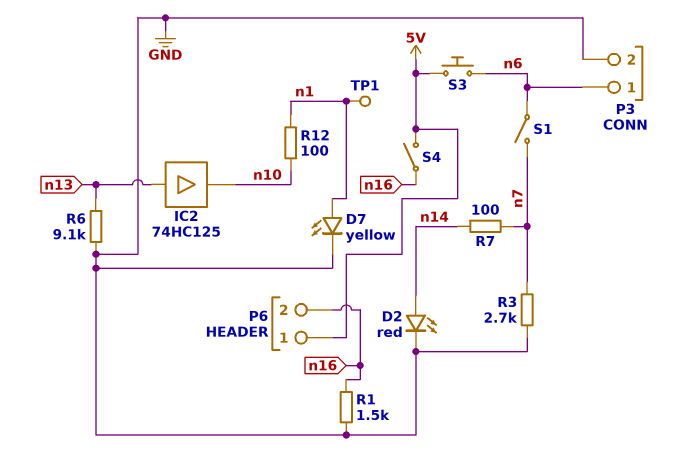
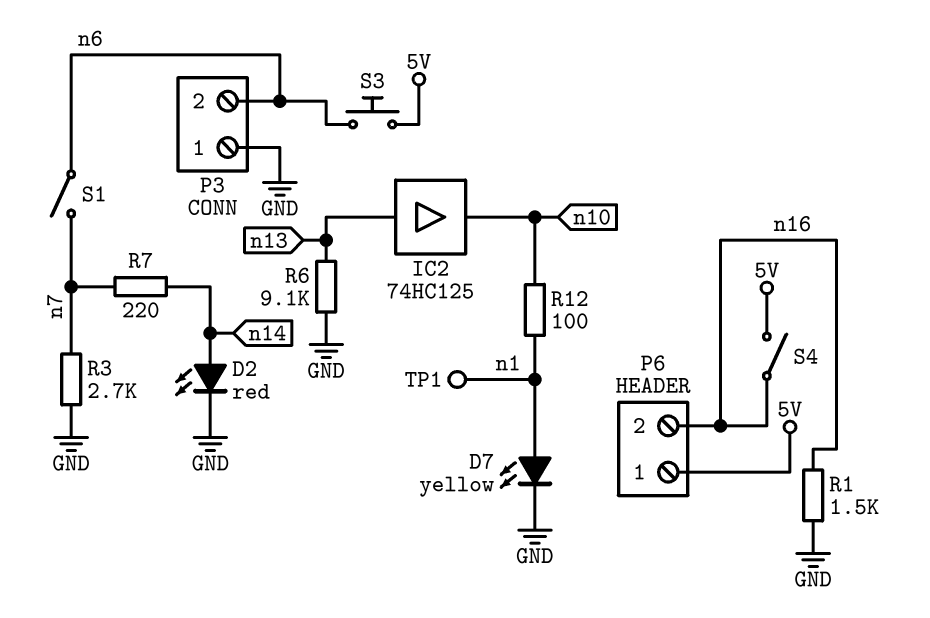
P3 pin 1: n6 -> GND
P3 pin 2: GND -> n6
R7: 100 (n7, n14) -> 220 (n7, n14)

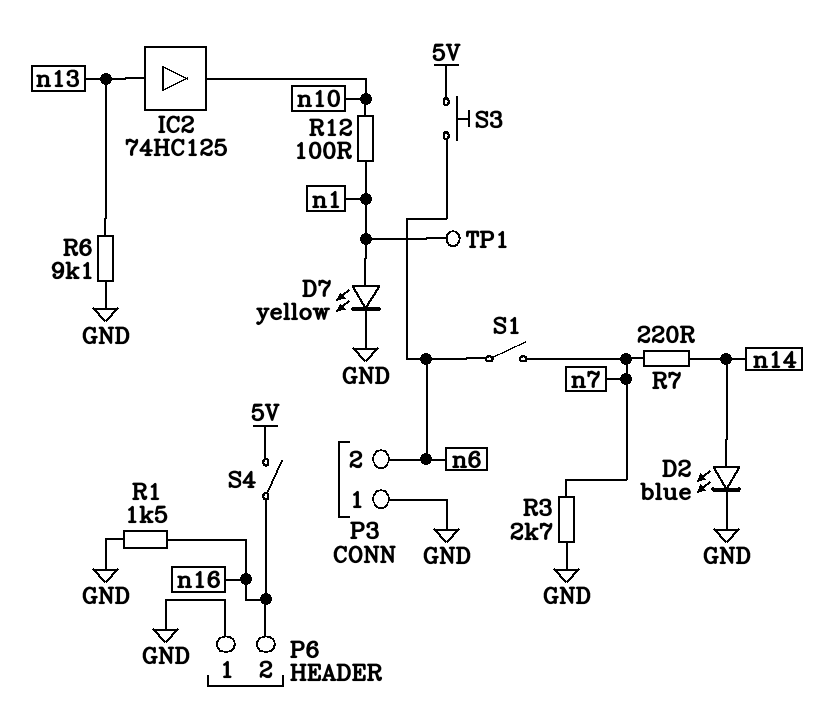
D2: LED red (A n14, K GND) -> LED blue (A n14, K GND)
P6 pin 1: 5V -> GND

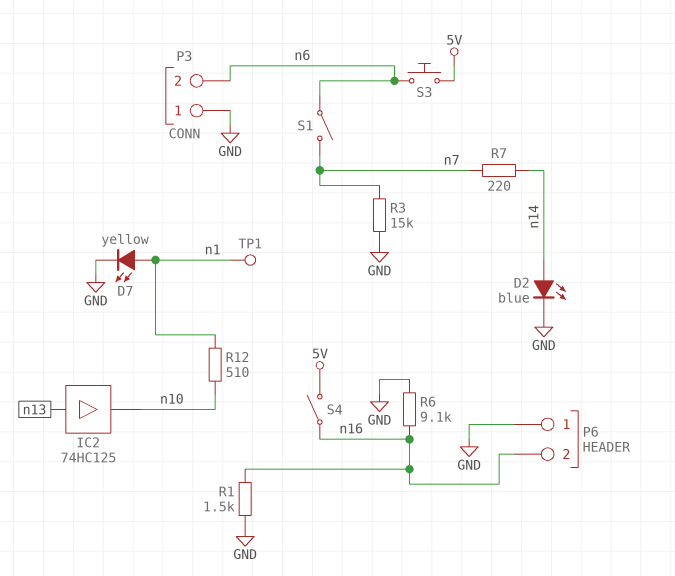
R3: 2.7k (GND, n7) -> 15k (GND, n7)
R6: 9.1k (GND, n13) -> 9.1k (GND, n16)
R12: 100 (n1, n10) -> 510 (n1, n10)

